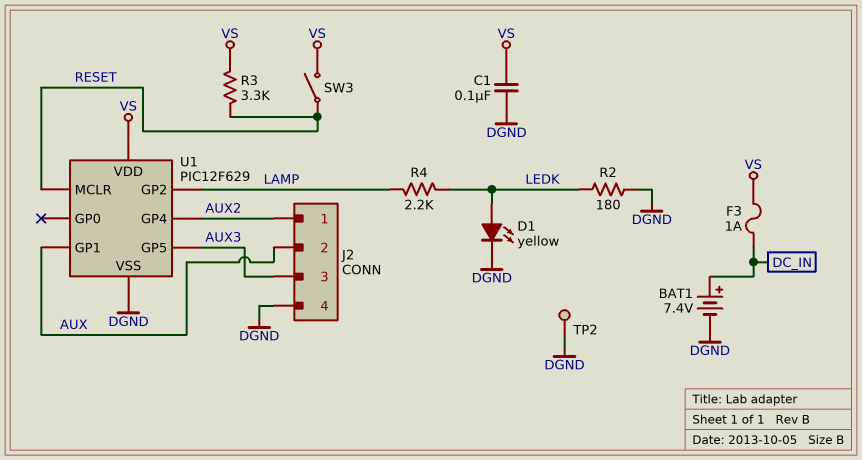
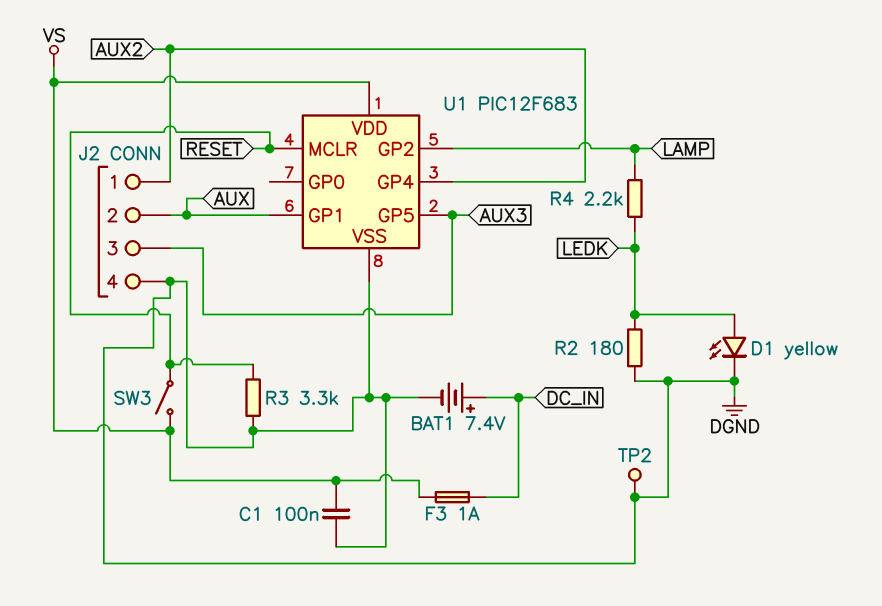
R3: 3.3k (RESET, VS) -> 3.3k (DGND, RESET)
U1: PIC12F629 -> PIC12F683

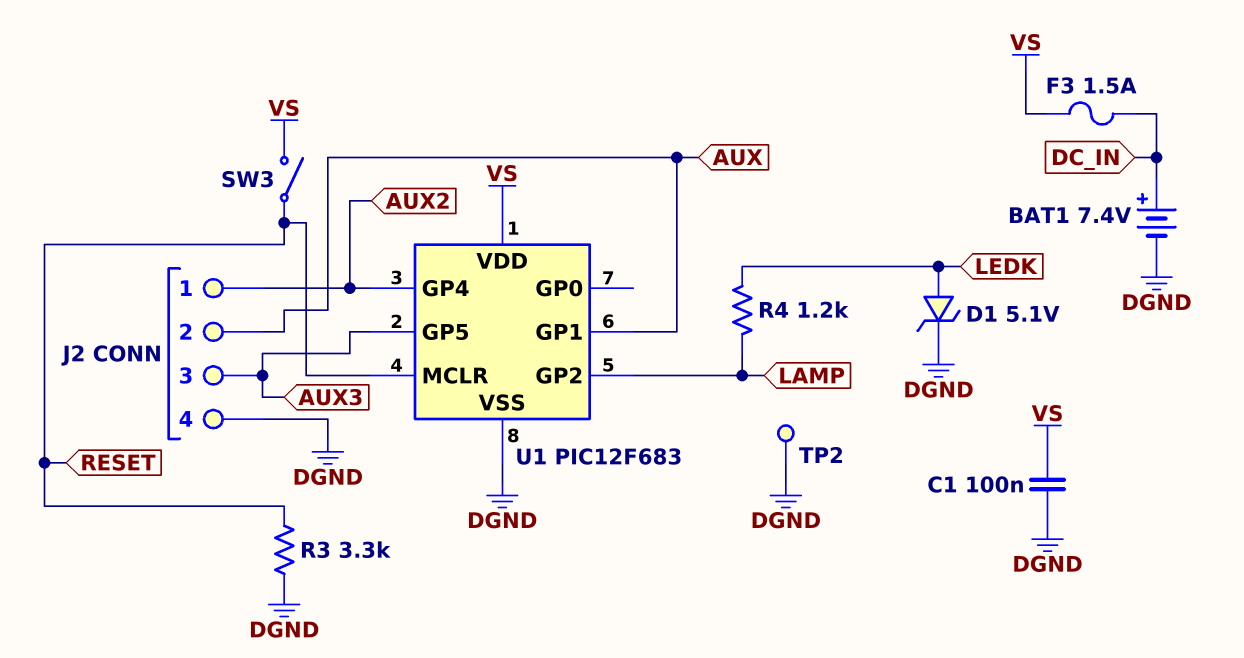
D1: LED yellow (A LEDK, K DGND) -> zener 5.1V (A LEDK, K DGND)
F3: 1A (DC_IN, VS) -> 1.5A (DC_IN, VS)
R2: 180 (DGND, LEDK) -> none
R4: 2.2k (LAMP, LEDK) -> 1.2k (LAMP, LEDK)

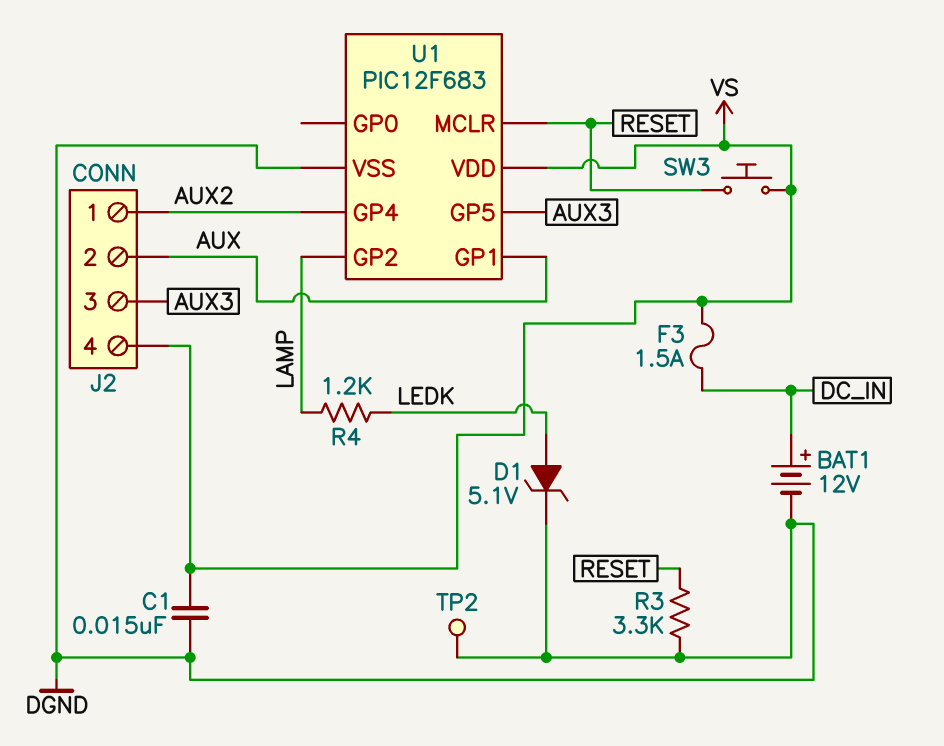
BAT1: 7.4V (plus DC_IN, minus DGND) -> 12V (plus DC_IN, minus DGND)
C1: 100nF (DGND, VS) -> 15nF (DGND, VS)
J2 pin 4: DGND -> VS
SW3: switch (RESET, VS) -> button (RESET, VS)

